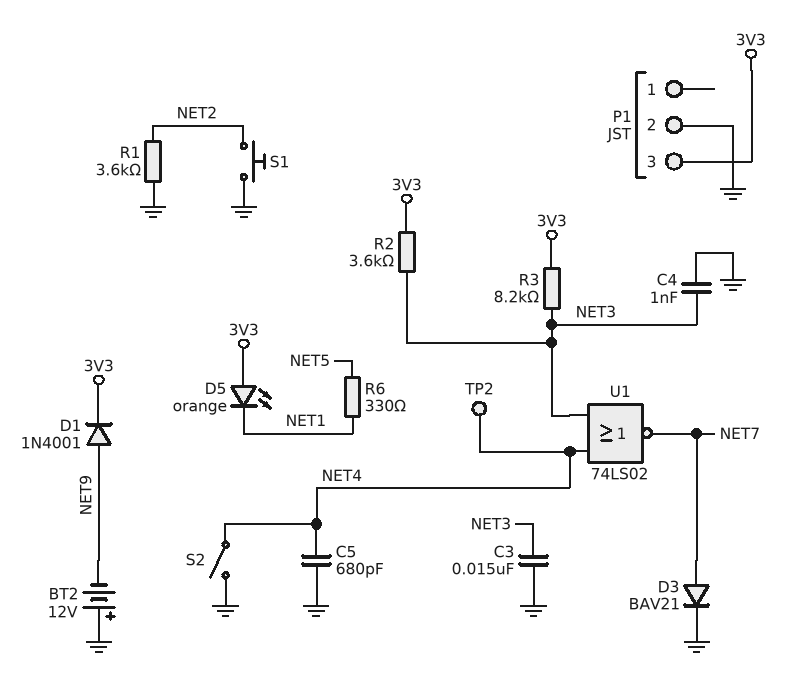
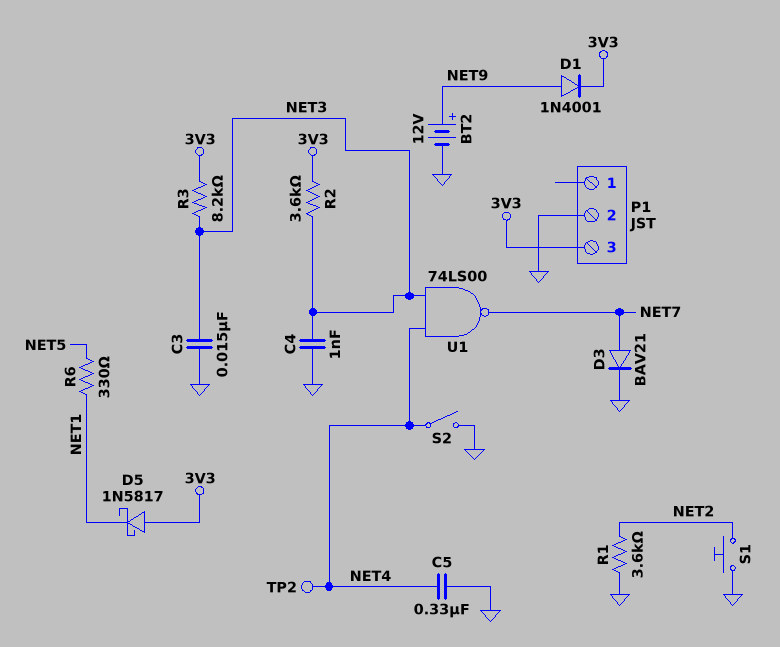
BT2: 12V (plus GND, minus NET9) -> 12V (plus NET9, minus GND)
C5: 680pF (GND, NET4) -> 330nF (GND, NET4)
D5: LED orange (A 3V3, K NET1) -> schottky 1N5817 (A 3V3, K NET1)
U1: NOR 74LS02 (in NET3, in NET4, out NET7) -> NAND 74LS00 (in NET3, in NET4, out NET7)

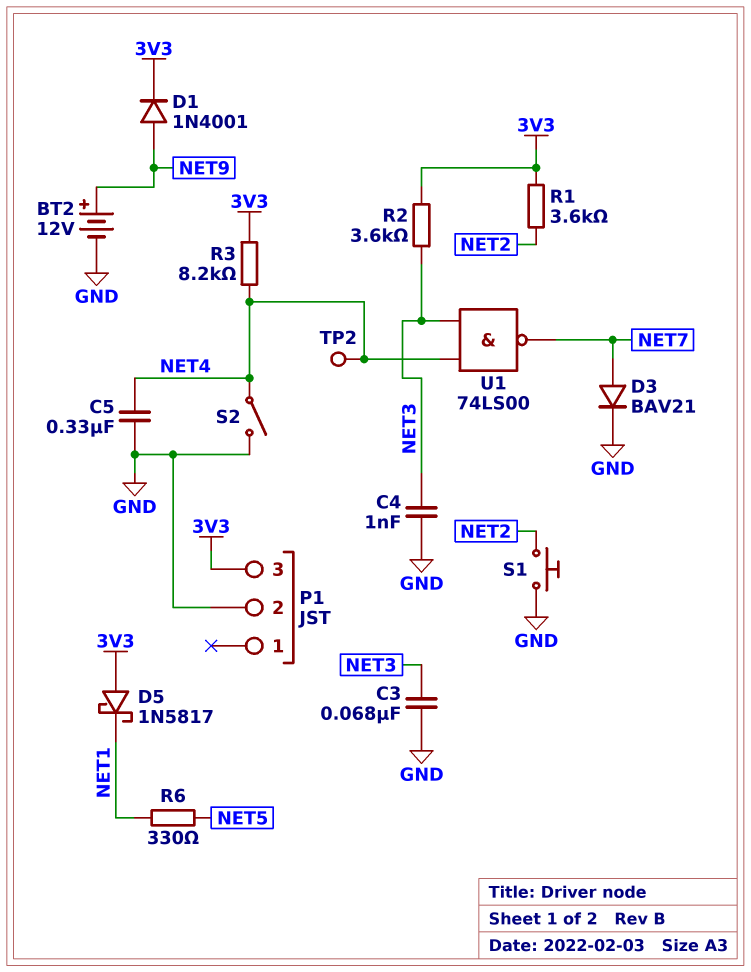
C3: 15nF (GND, NET3) -> 68nF (GND, NET3)
R1: 3.6k (GND, NET2) -> 3.6k (3V3, NET2)
R3: 8.2k (3V3, NET3) -> 8.2k (3V3, NET4)

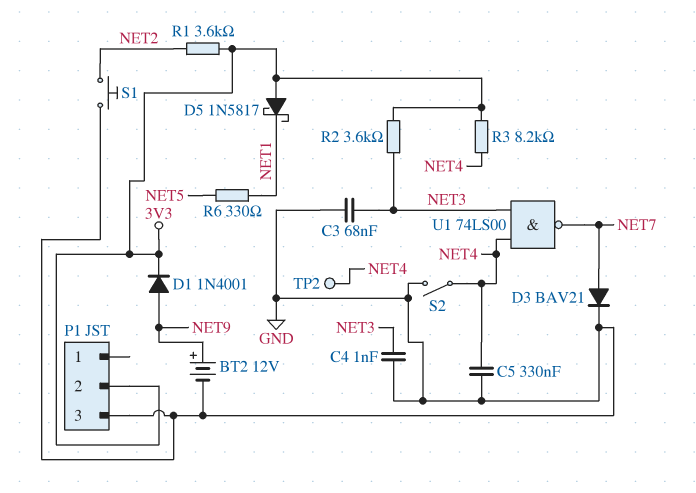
P1 pin 2: GND -> 3V3
P1 pin 3: 3V3 -> GND

